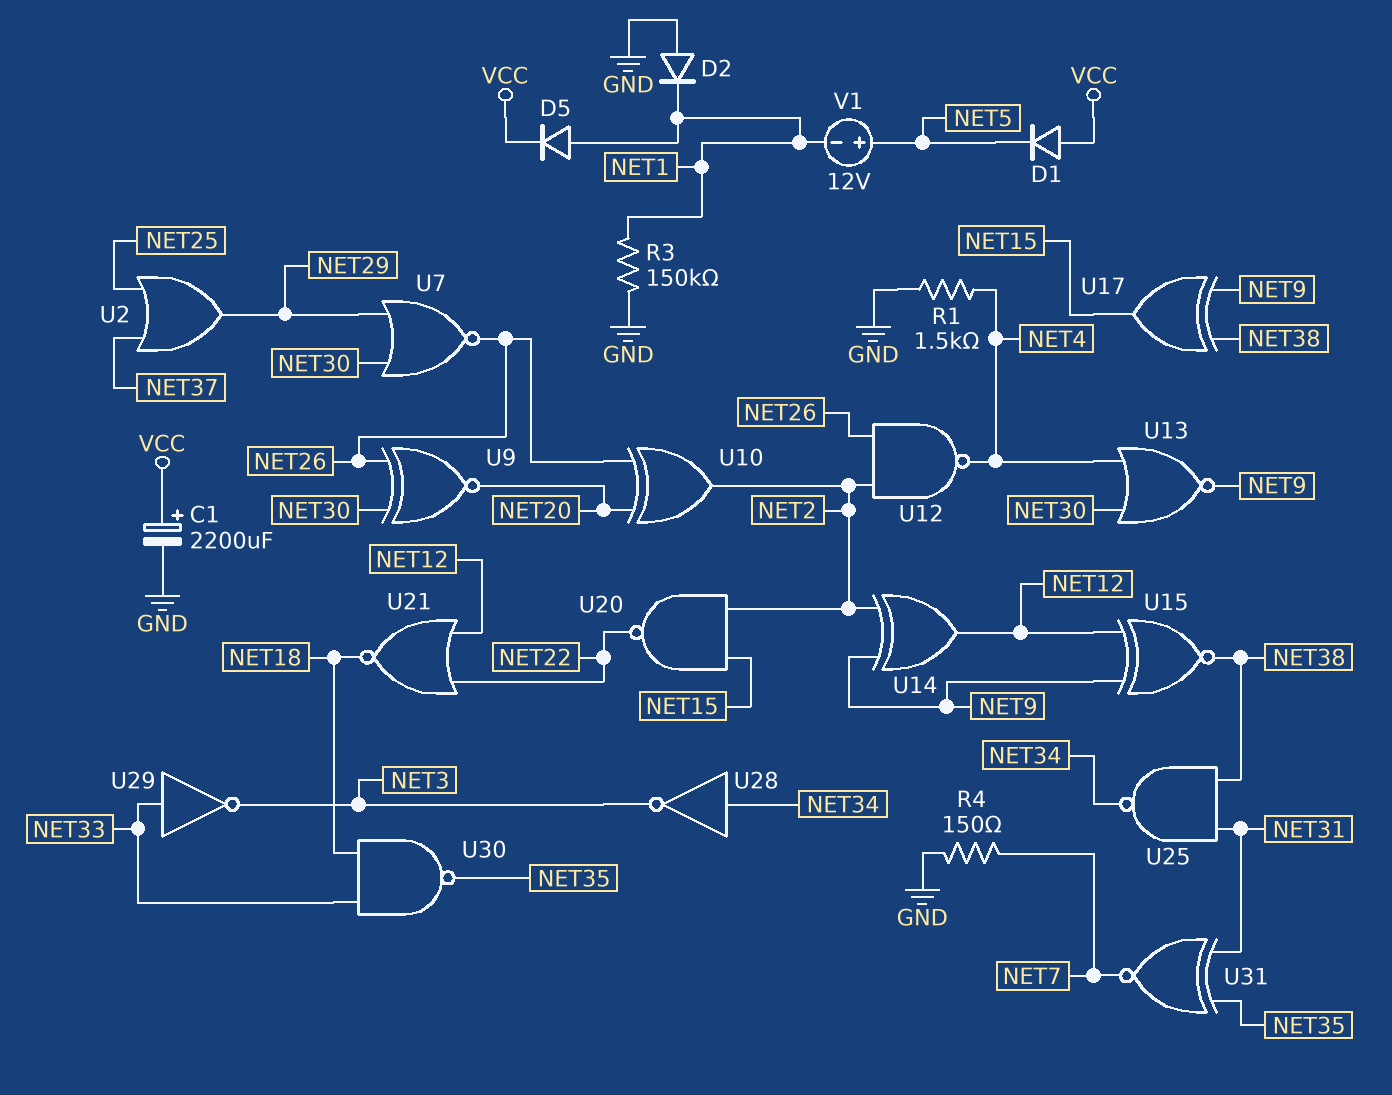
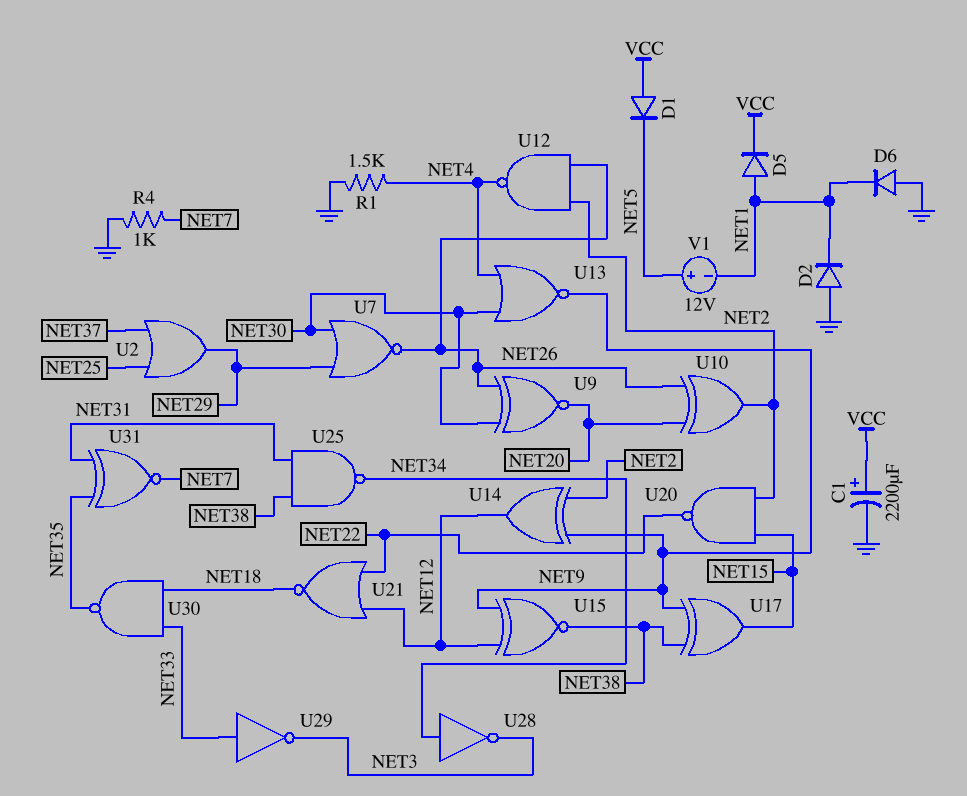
D6: none -> diode (A GND, K NET1)
R3: 150k (GND, NET1) -> none
R4: 150 (GND, NET7) -> 1k (GND, NET7)

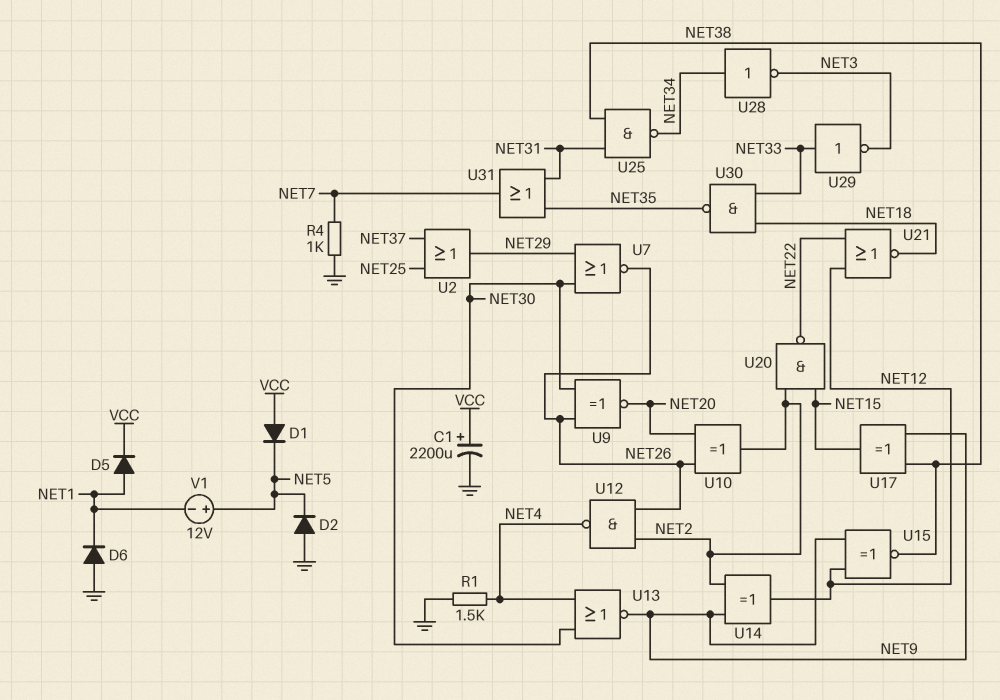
D2: diode (A GND, K NET1) -> diode (A GND, K NET5)
U31: XNOR (in NET31, in NET35, out NET7) -> OR (in NET31, in NET35, out NET7)

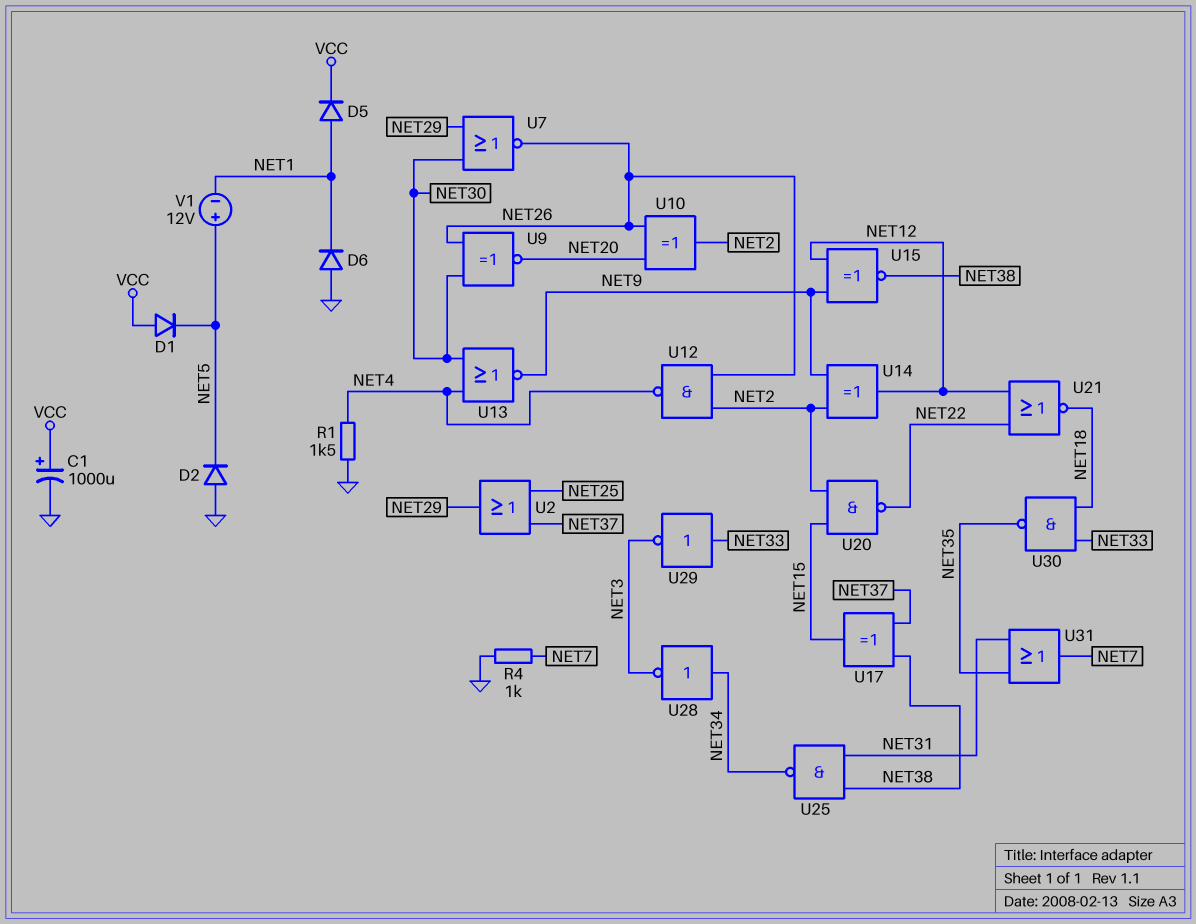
C1: 2200uF (plus VCC, minus GND) -> 1000uF (plus VCC, minus GND)
U17: XOR (in NET9, in NET38, out NET15) -> XOR (in NET37, in NET38, out NET15)

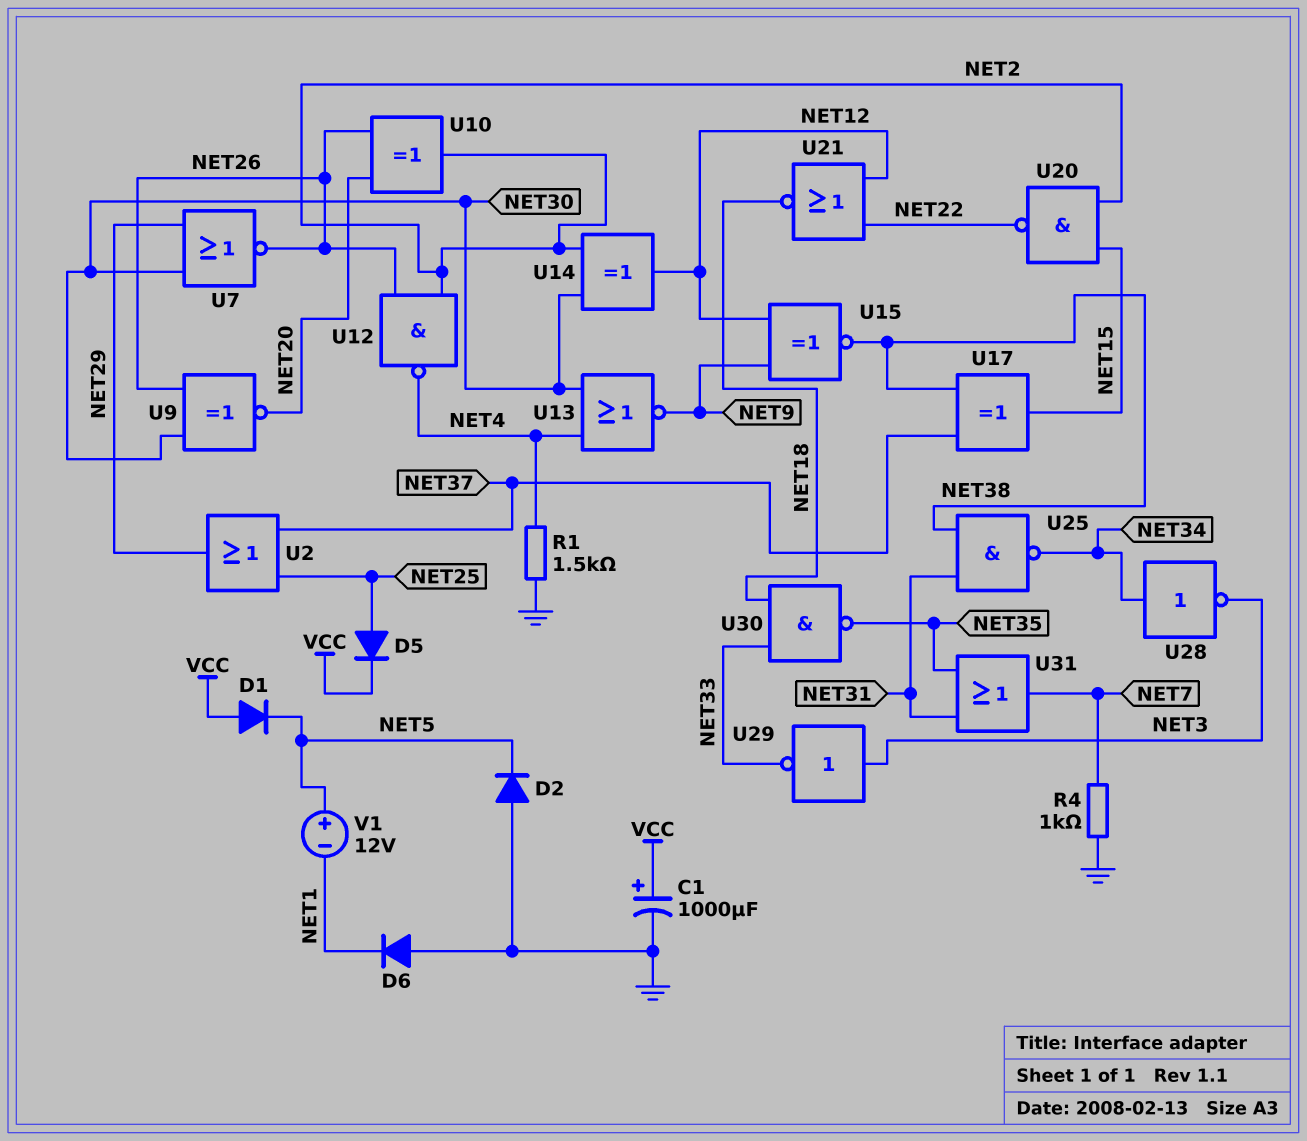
D5: diode (A NET1, K VCC) -> diode (A NET25, K VCC)
U14: XOR (in NET2, in NET9, out NET12) -> XOR (in NET2, in NET30, out NET12)
U29: NOT (in NET33, out NET3) -> NOT (in NET3, out NET33)

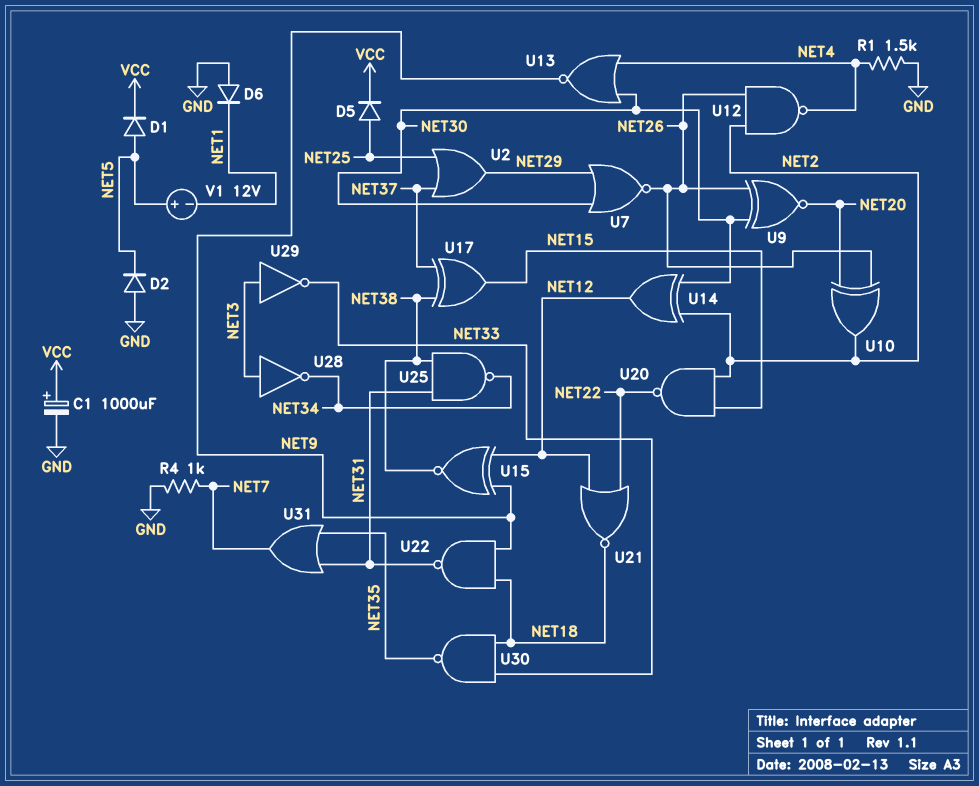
D1: diode (A VCC, K NET5) -> diode (A NET5, K VCC)
U22: none -> NAND (in NET9, in NET18, out NET31)
U28: NOT (in NET34, out NET3) -> NOT (in NET3, out NET34)

